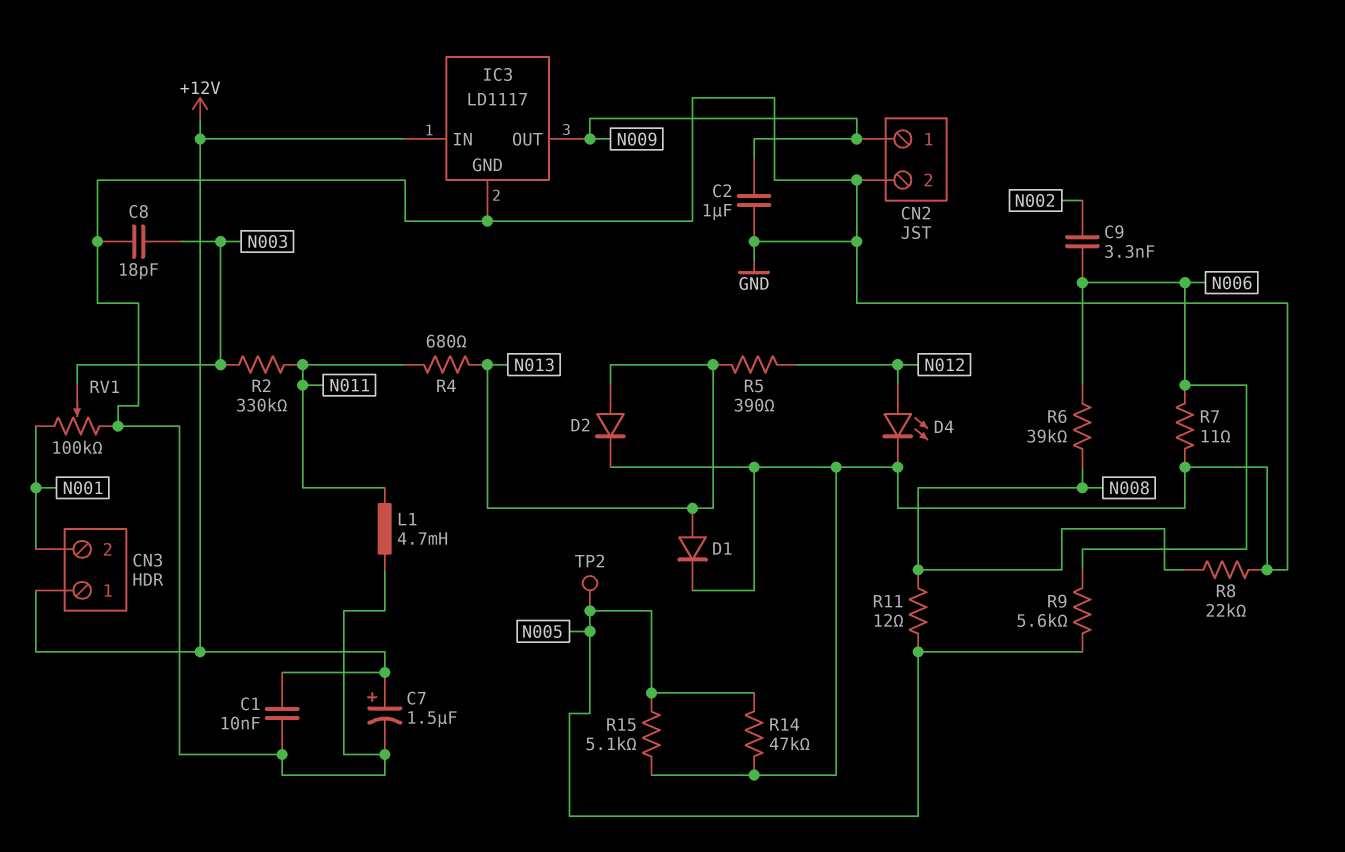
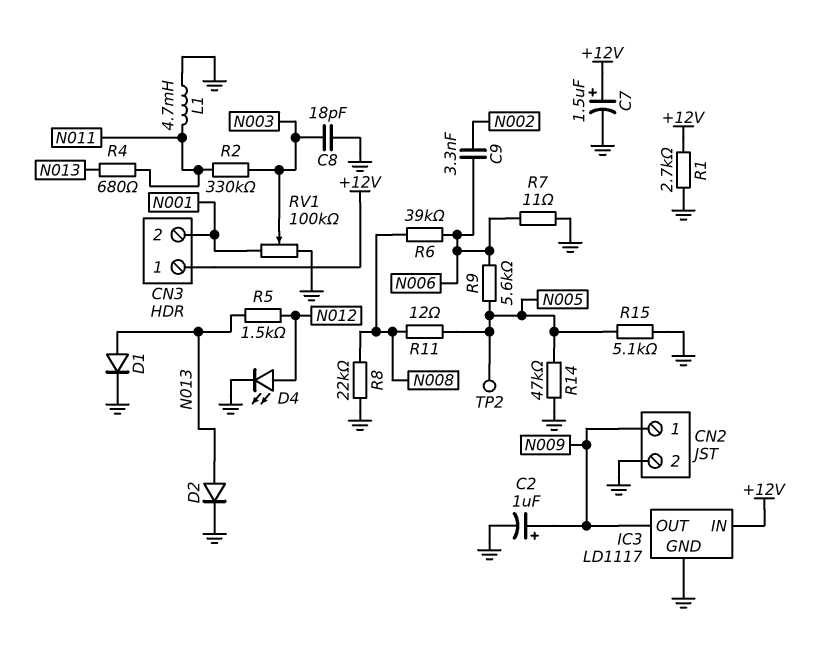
C1: 10nF (+12V, GND) -> none
C2: 1uF (GND, N009) -> 1uF (plus N009, minus GND)
R1: none -> 2.7k (+12V, GND)
R5: 390 (N012, N013) -> 1.5k (N012, N013)

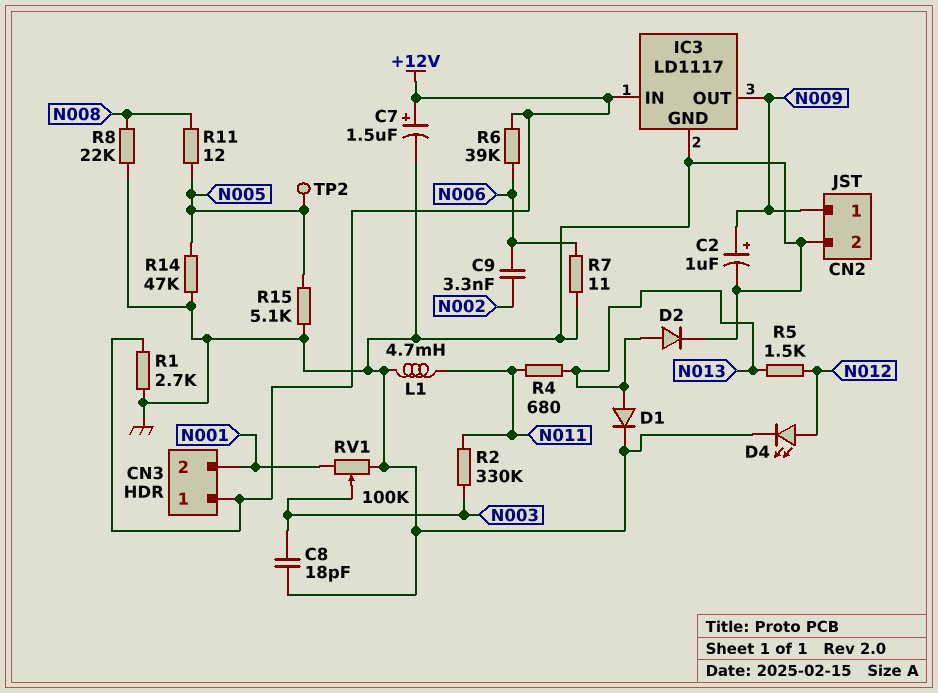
R6: 39k (N006, N008) -> 39k (+12V, N006)
R9: 5.6k (N005, N006) -> none

